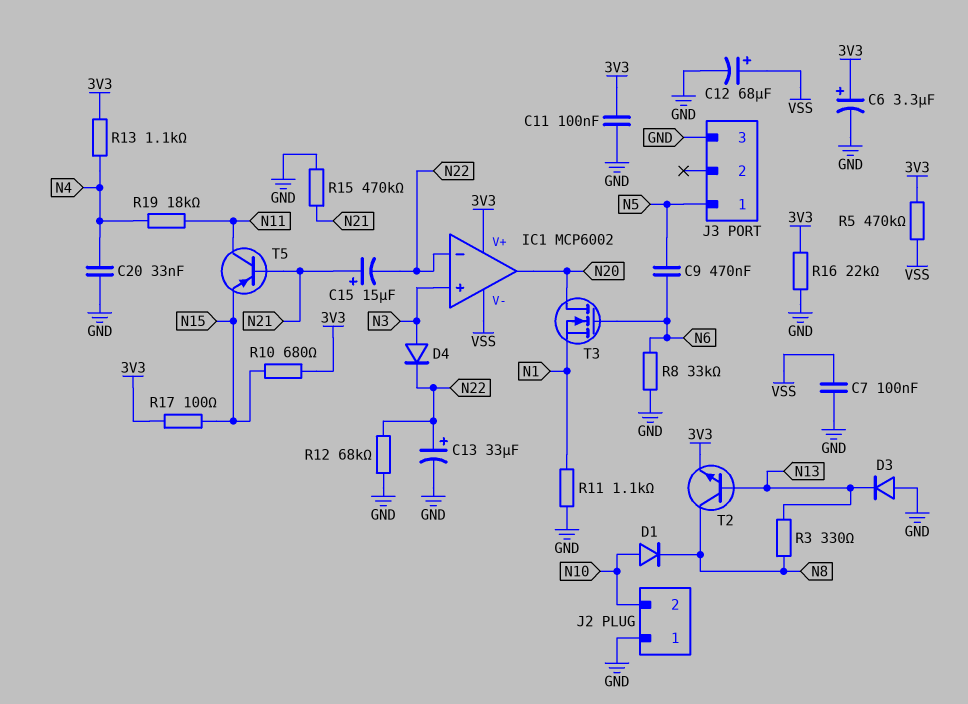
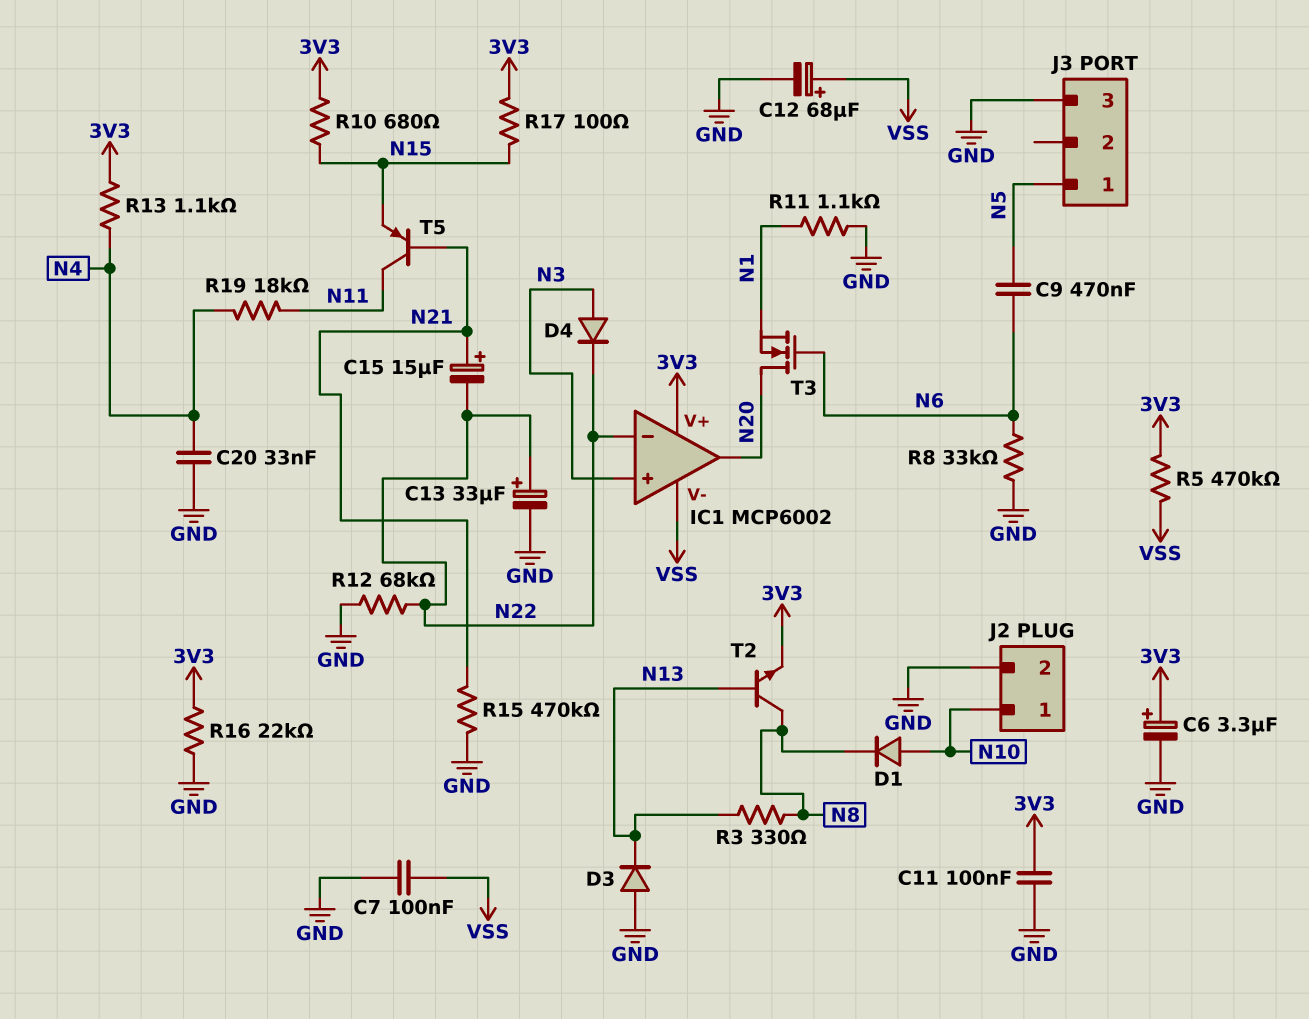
J2 pin 1: GND -> N10
J2 pin 2: N10 -> GND

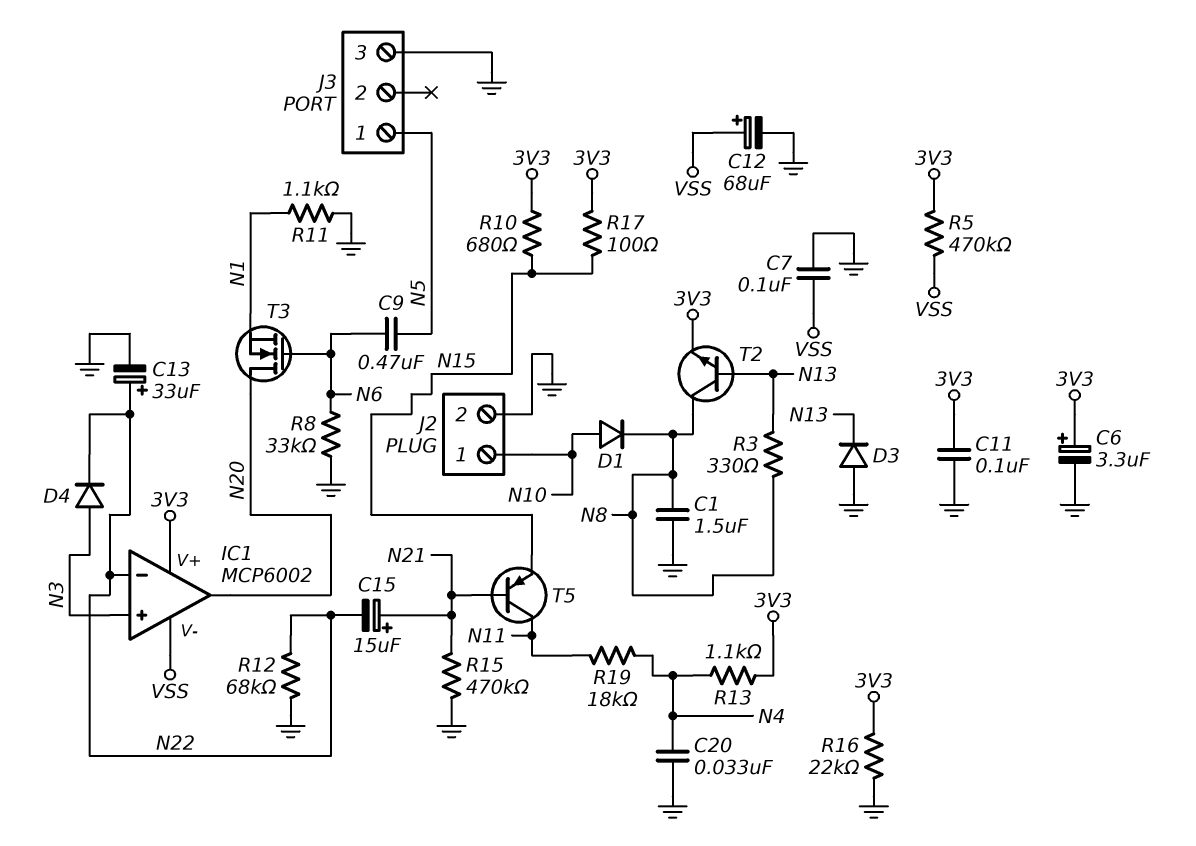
C1: none -> 1.5uF (GND, N8)

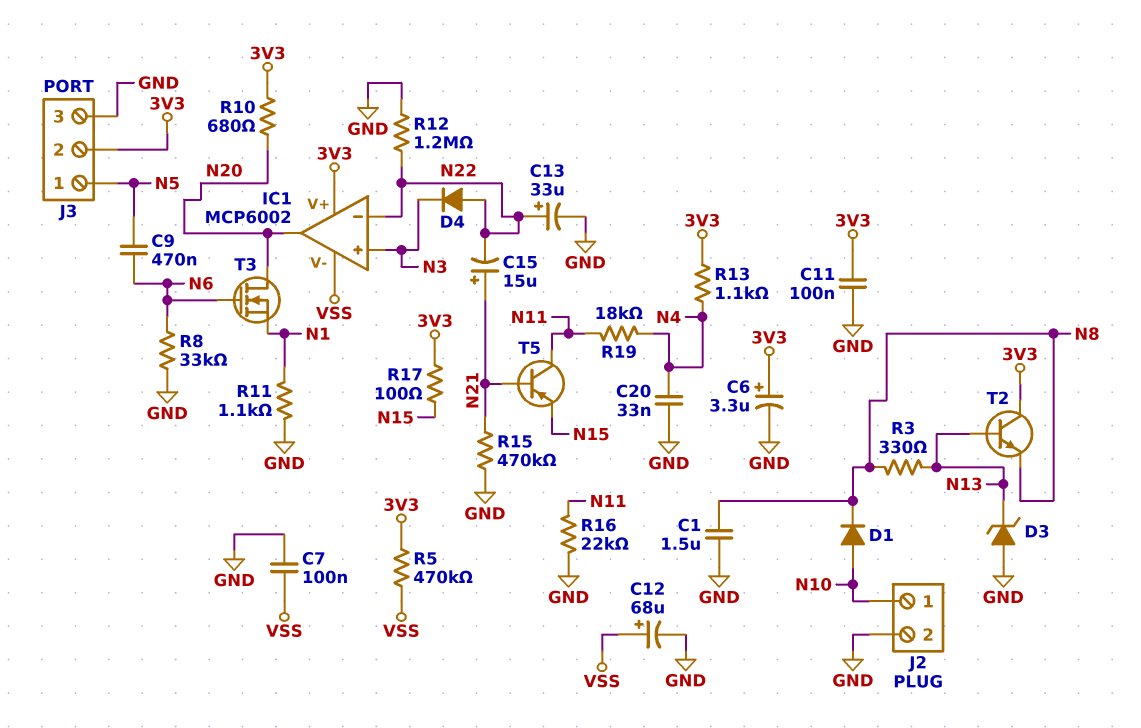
D3: diode (A GND, K N13) -> zener (A GND, K N13)
D4: diode (A N3, K N22) -> diode (A N22, K N3)
J3 pin 2: none -> 3V3
R10: 680 (3V3, N15) -> 680 (3V3, N20)
R12: 68k (GND, N22) -> 1.2M (GND, N22)
R16: 22k (3V3, GND) -> 22k (GND, N11)
T2: NPN (B N13, C N8, E 3V3) -> NPN (B N13, C 3V3, E N8)

